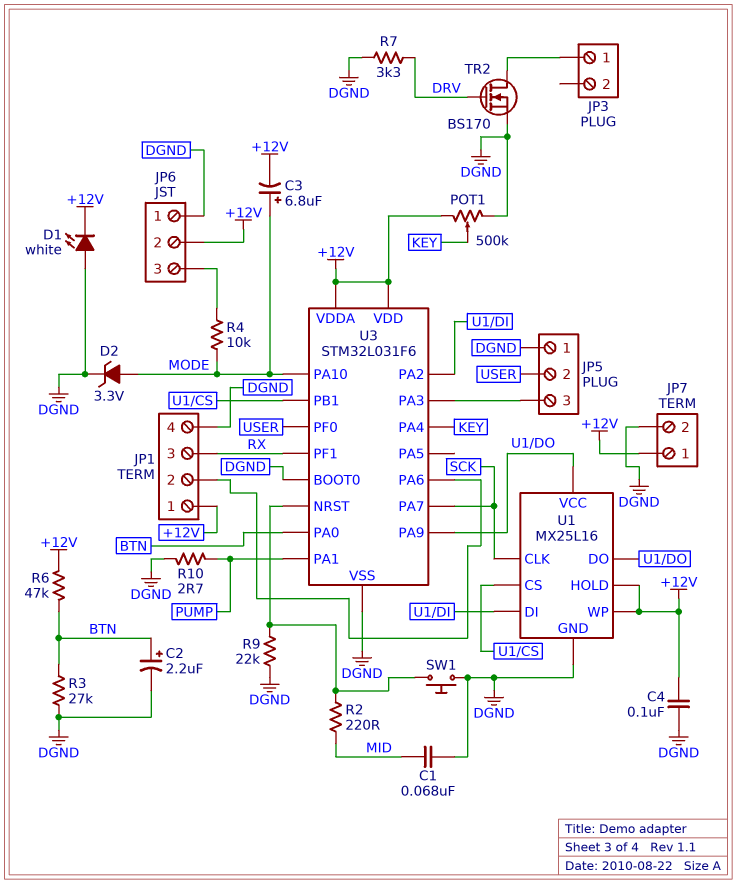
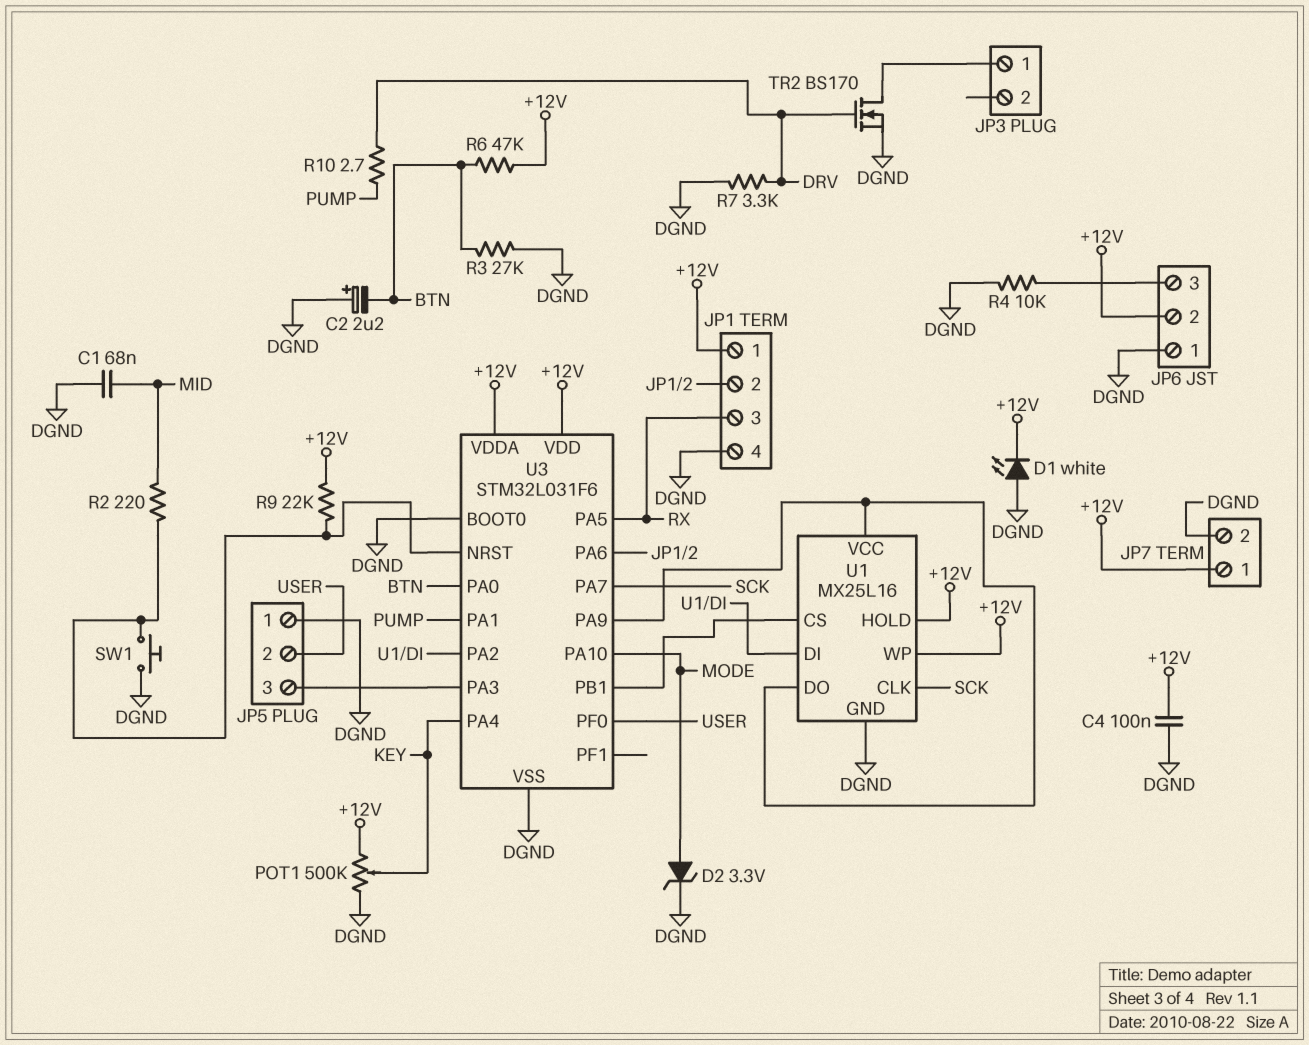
C2: 2.2uF (plus BTN, minus DGND) -> 2.2uF (plus DGND, minus BTN)
C3: 6.8uF (plus MODE, minus +12V) -> none
R4: 10k (JP6/3, MODE) -> 10k (DGND, JP6/3)
R9: 22k (DGND, U3/NRST) -> 22k (+12V, U3/NRST)
R10: 2.7 (DGND, PUMP) -> 2.7 (DRV, PUMP)
U3 pin PA5: none -> RX
U3 pin PF1: RX -> none

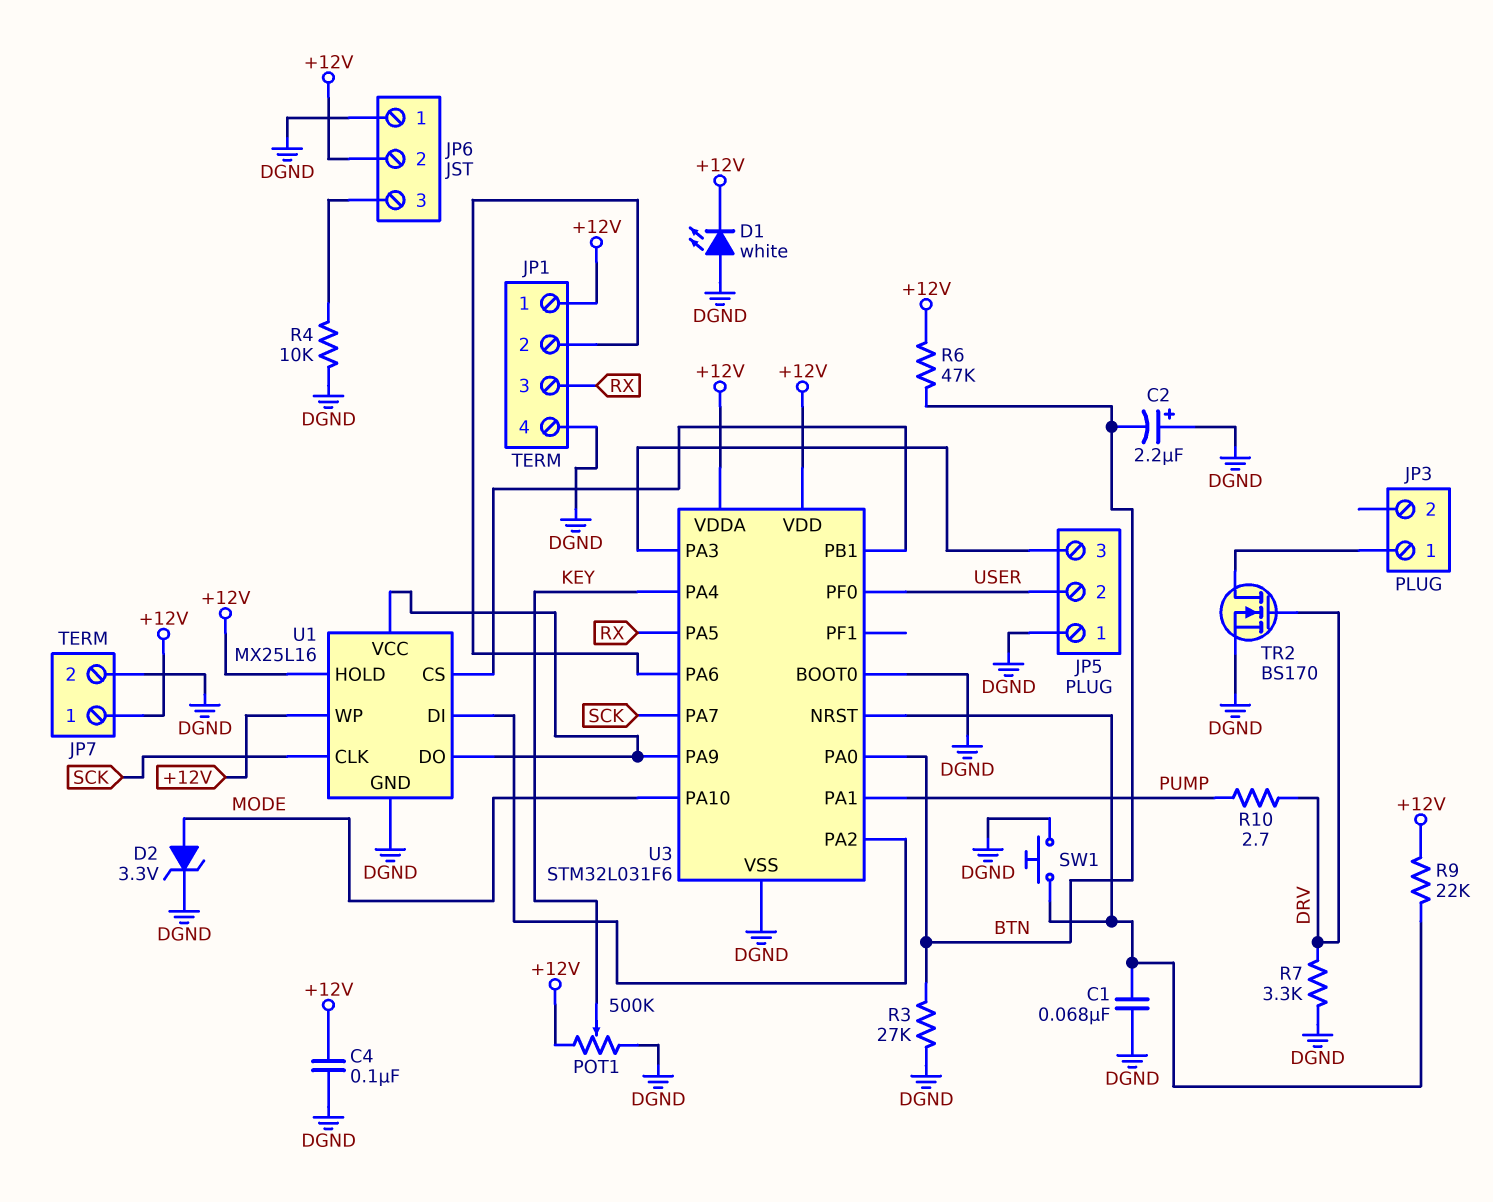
C1: 68nF (DGND, MID) -> 68nF (DGND, U3/NRST)
R2: 220 (MID, U3/NRST) -> none

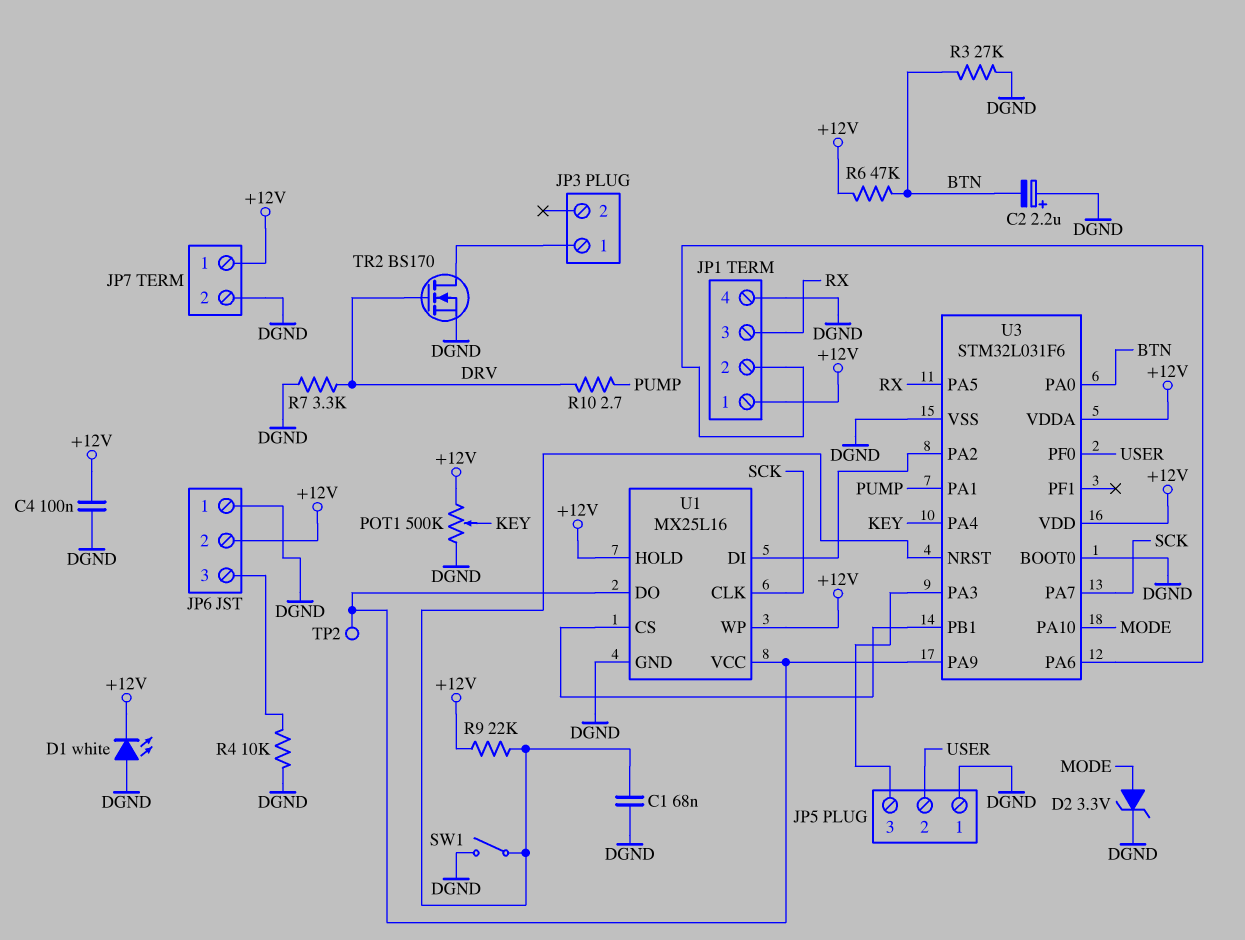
SW1: button (DGND, U3/NRST) -> switch (DGND, U3/NRST)
TP2: none -> test point (U1/DO)

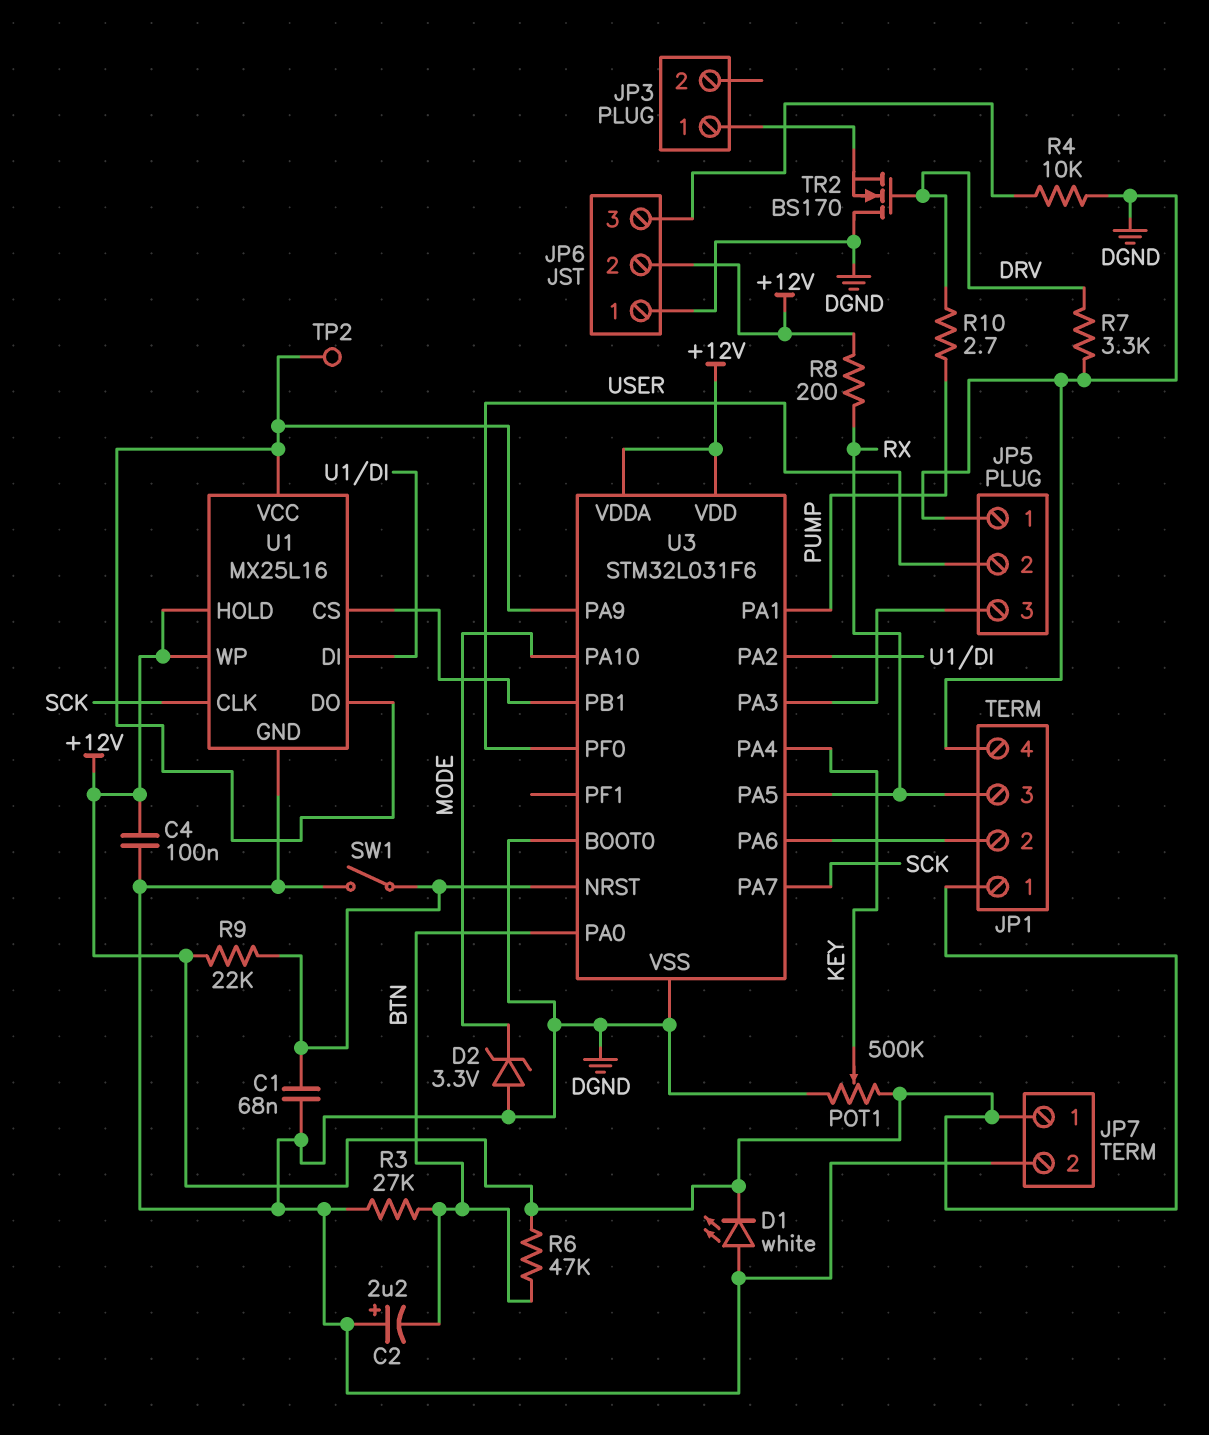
D2: zener 3.3V (A MODE, K DGND) -> zener 3.3V (A DGND, K MODE)
R8: none -> 200 (+12V, RX)
TR2: NMOS BS170 (G DRV, D JP3/1, S DGND) -> NMOS BS170 (G DRV, D DGND, S JP3/1)

